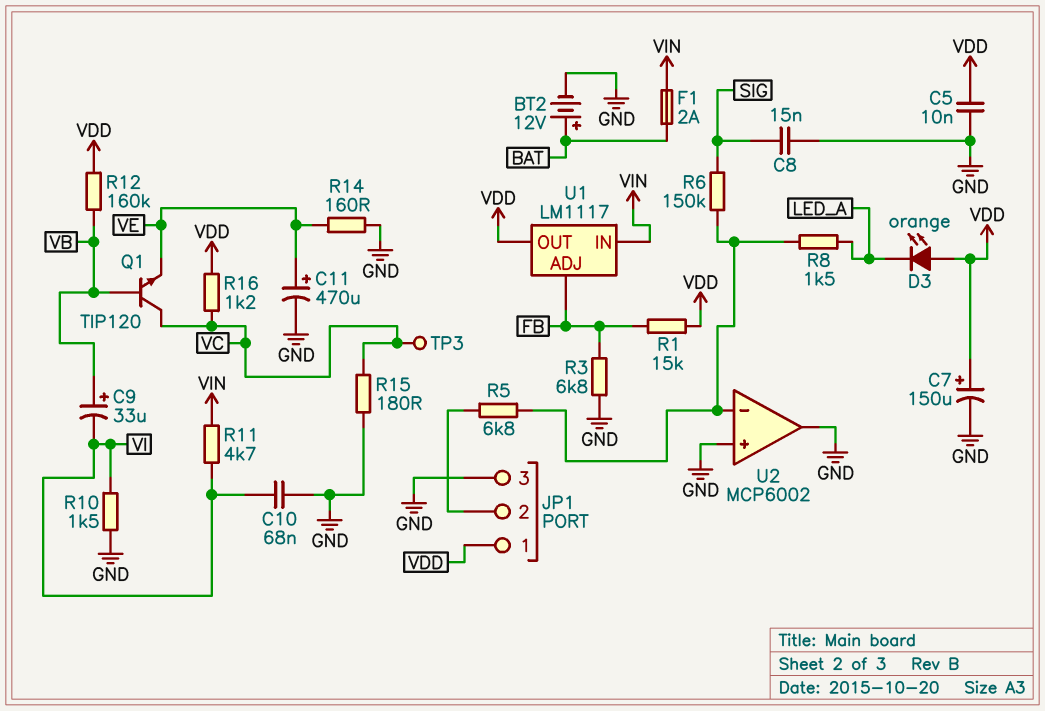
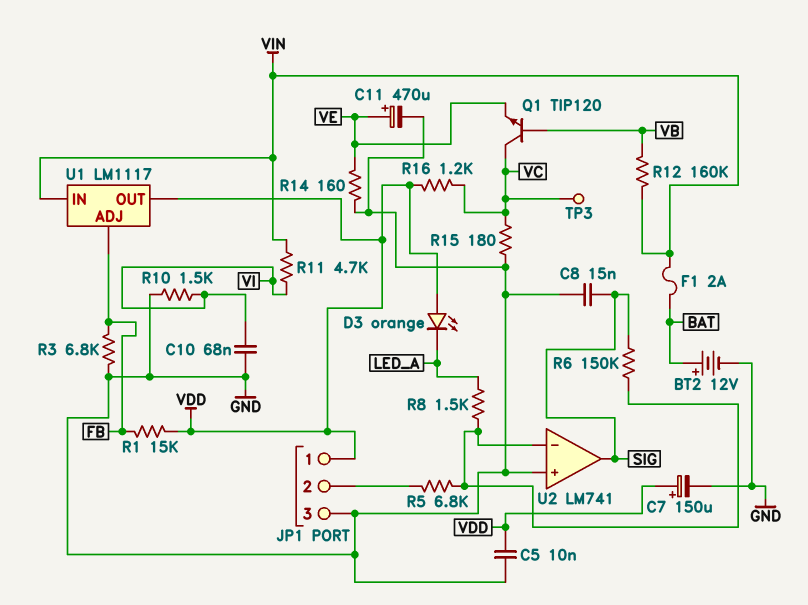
C9: 33uF (plus VB, minus VI) -> none
R12: 160k (VB, VDD) -> 160k (VB, VIN)
U2: MCP6002 -> LM741
U2 pin out: GND -> SIG

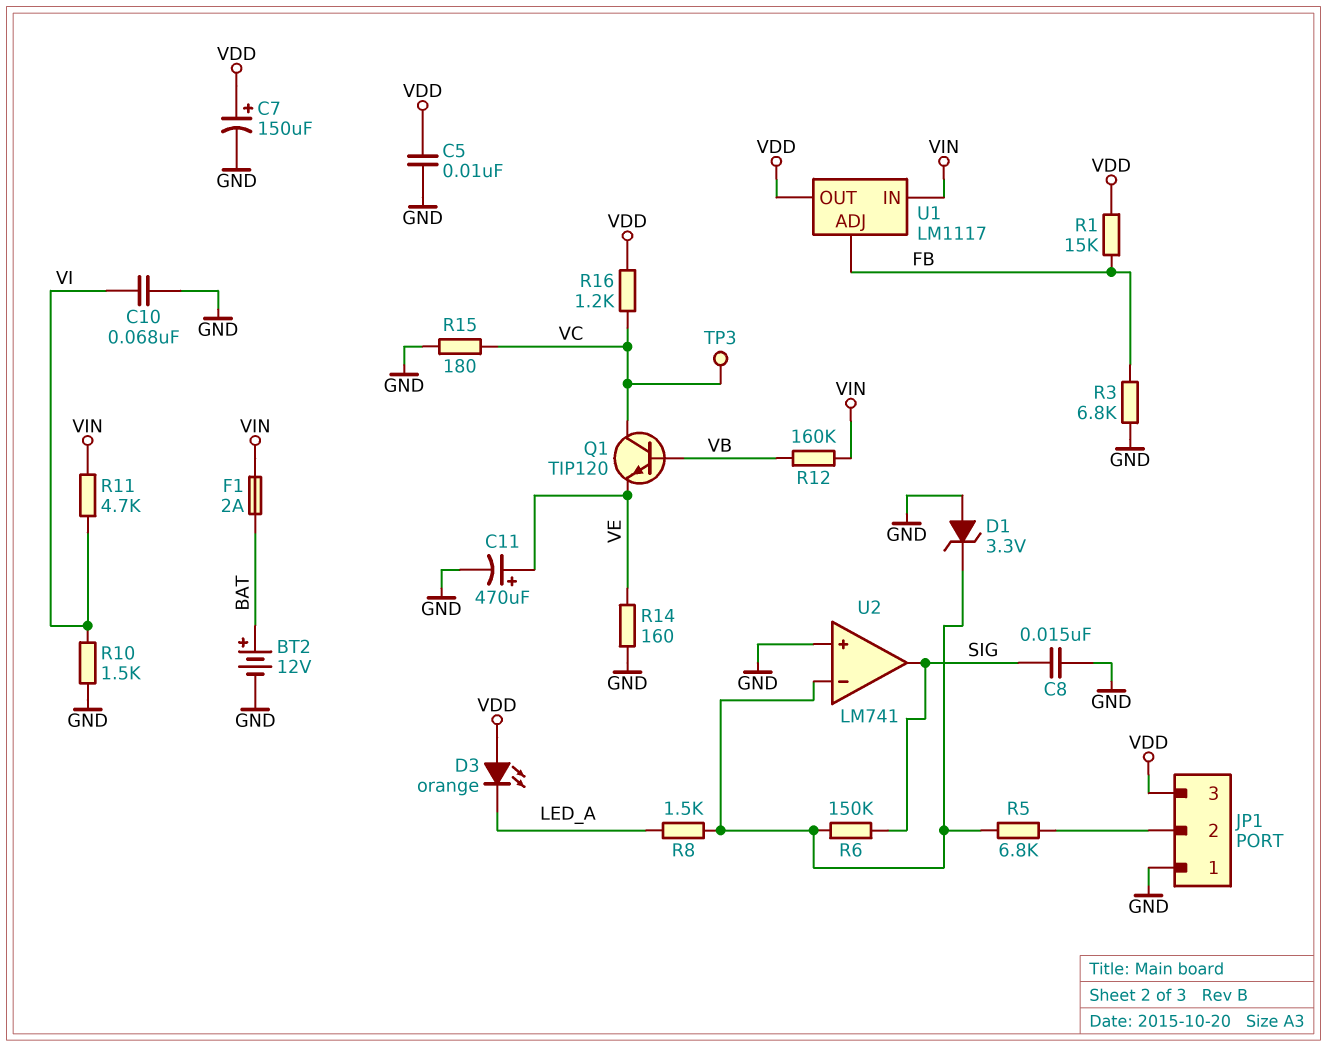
D1: none -> zener 3.3V (A GND, K U2/in-)
JP1 pin 1: VDD -> GND
JP1 pin 3: GND -> VDD

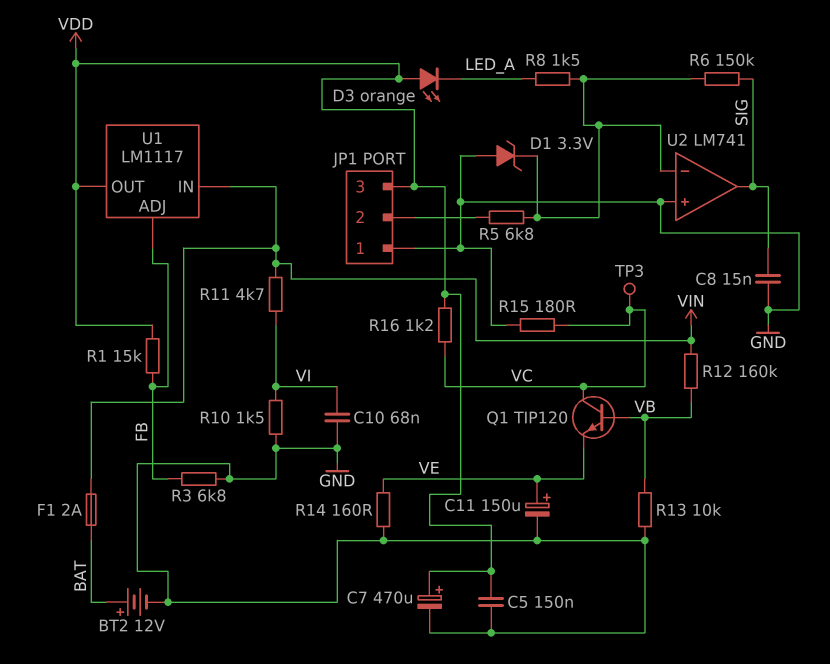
C5: 10nF (GND, VDD) -> 150nF (GND, VDD)
C7: 150uF (plus VDD, minus GND) -> 470uF (plus VDD, minus GND)
C11: 470uF (plus VE, minus GND) -> 150uF (plus VE, minus GND)
R13: none -> 10k (GND, VB)

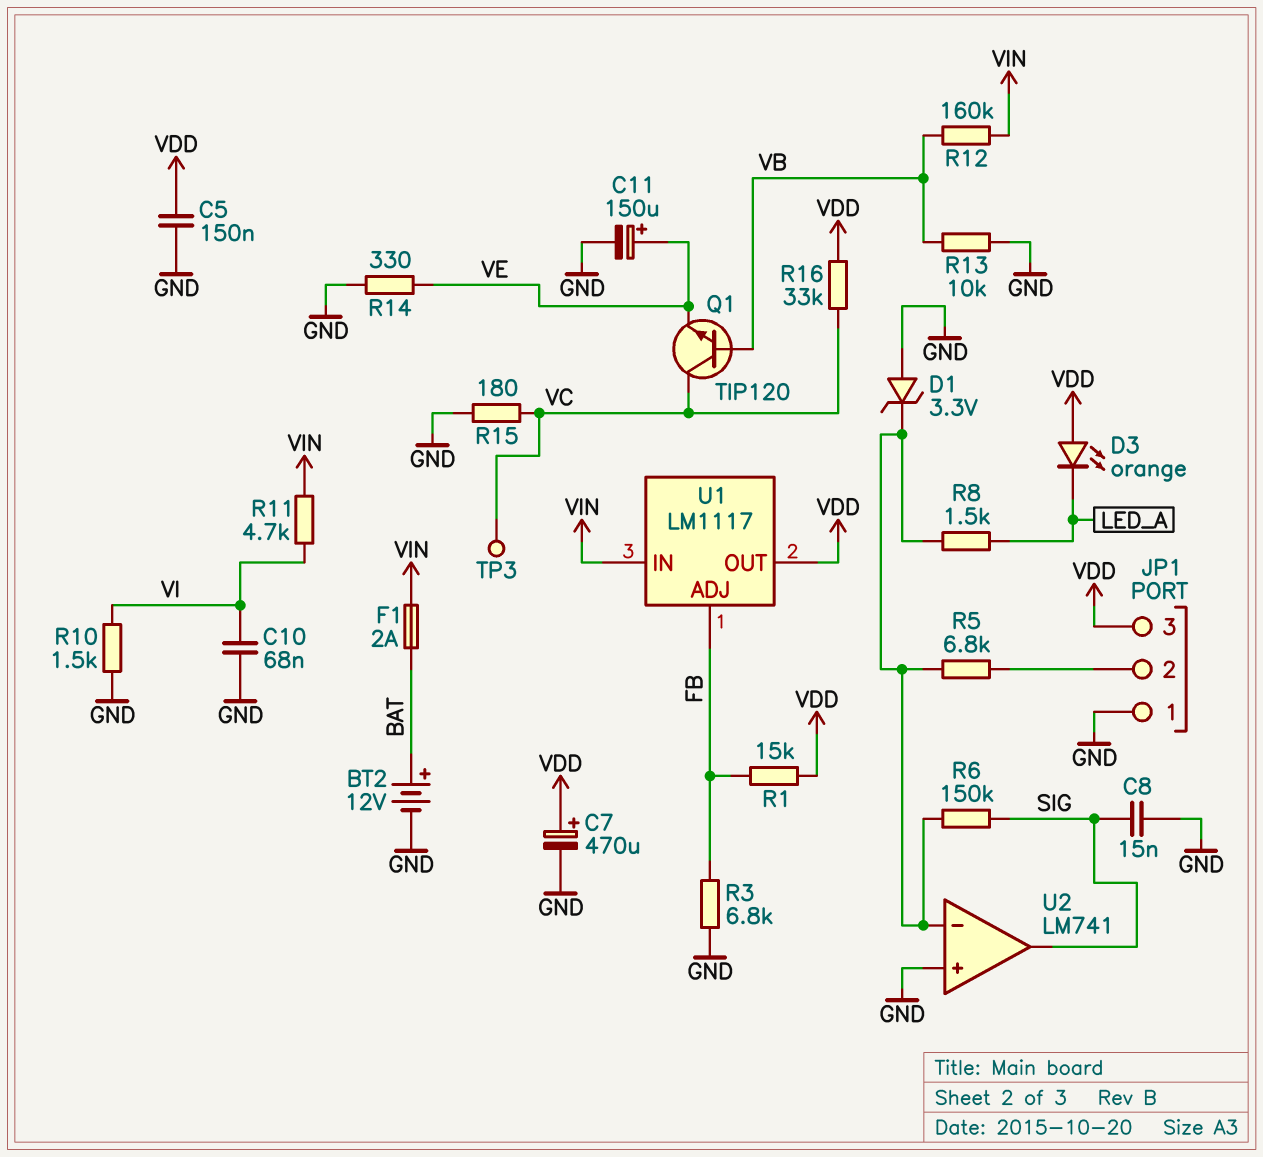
R14: 160 (GND, VE) -> 330 (GND, VE)
R16: 1.2k (VC, VDD) -> 33k (VC, VDD)

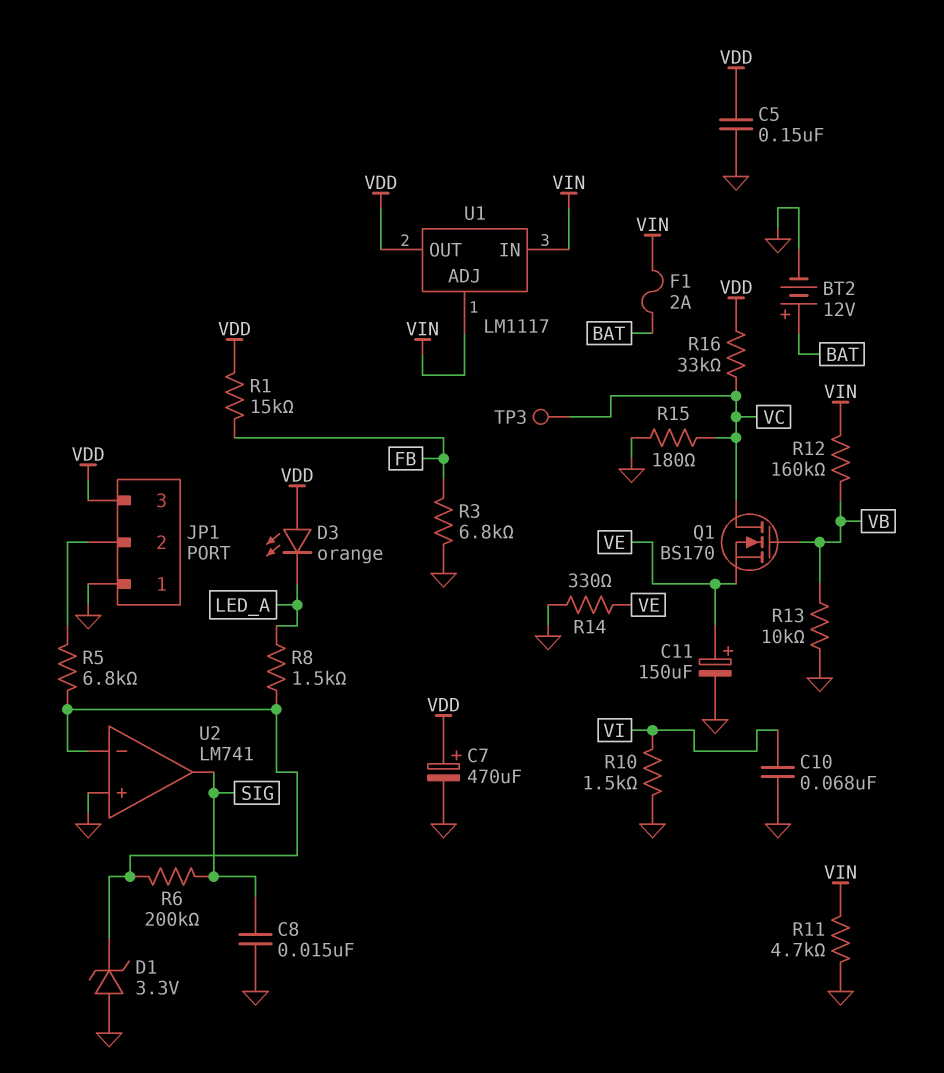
Q1: NPN TIP120 (B VB, C VC, E VE) -> NMOS BS170 (G VB, D VC, S VE)
R6: 150k (SIG, U2/in-) -> 200k (SIG, U2/in-)
R11: 4.7k (VI, VIN) -> 4.7k (GND, VIN)
U1 pin ADJ: FB -> VIN

